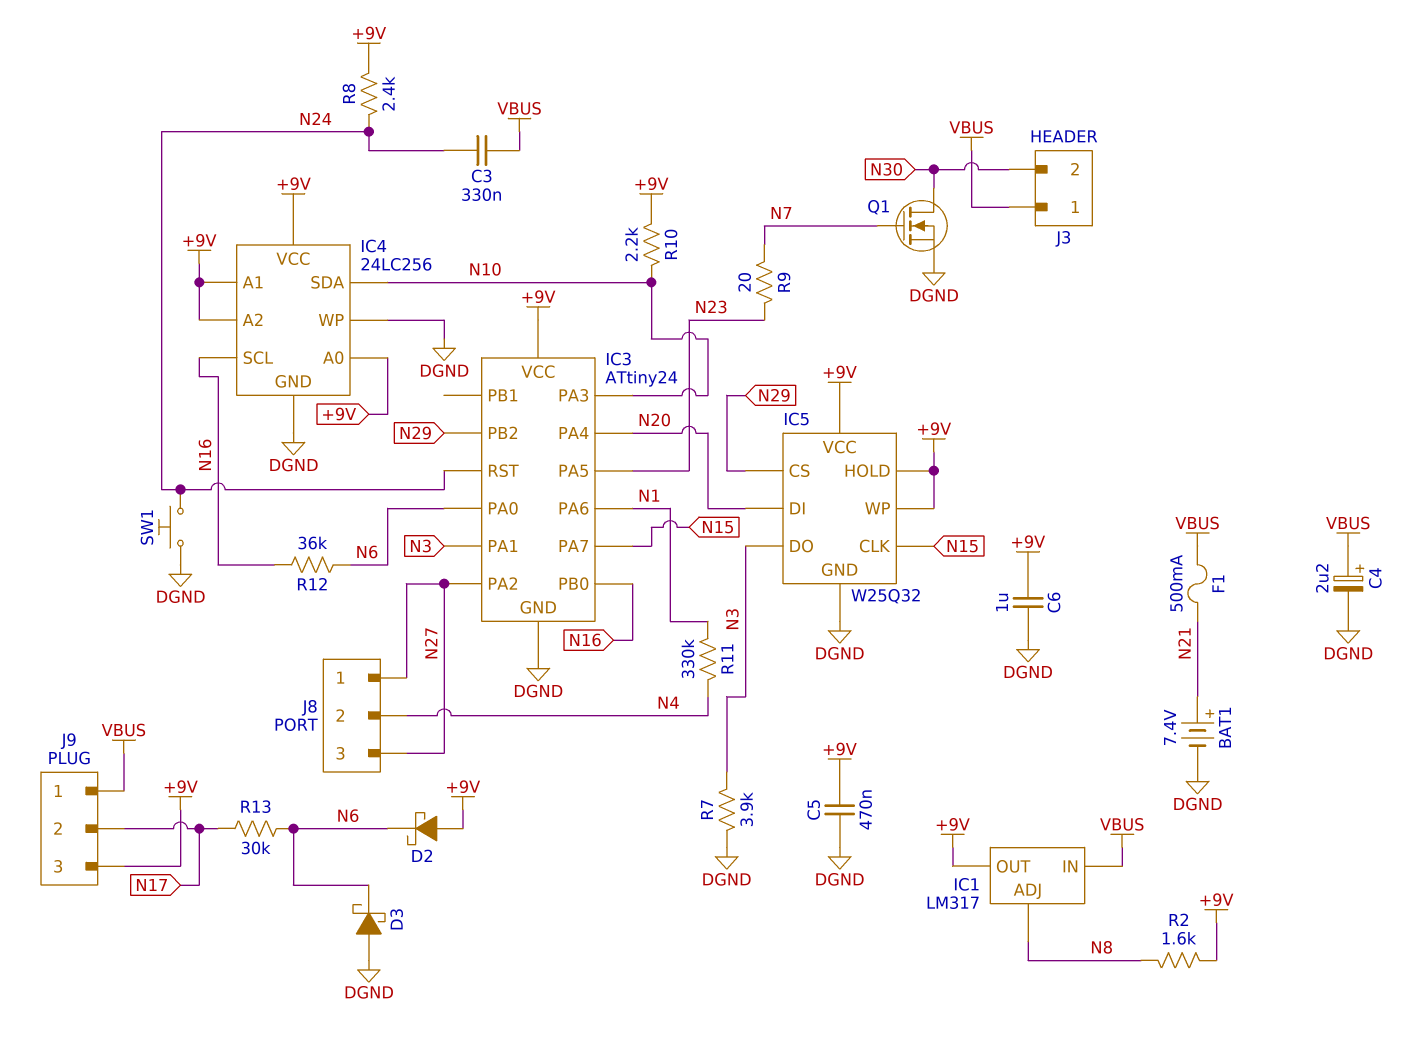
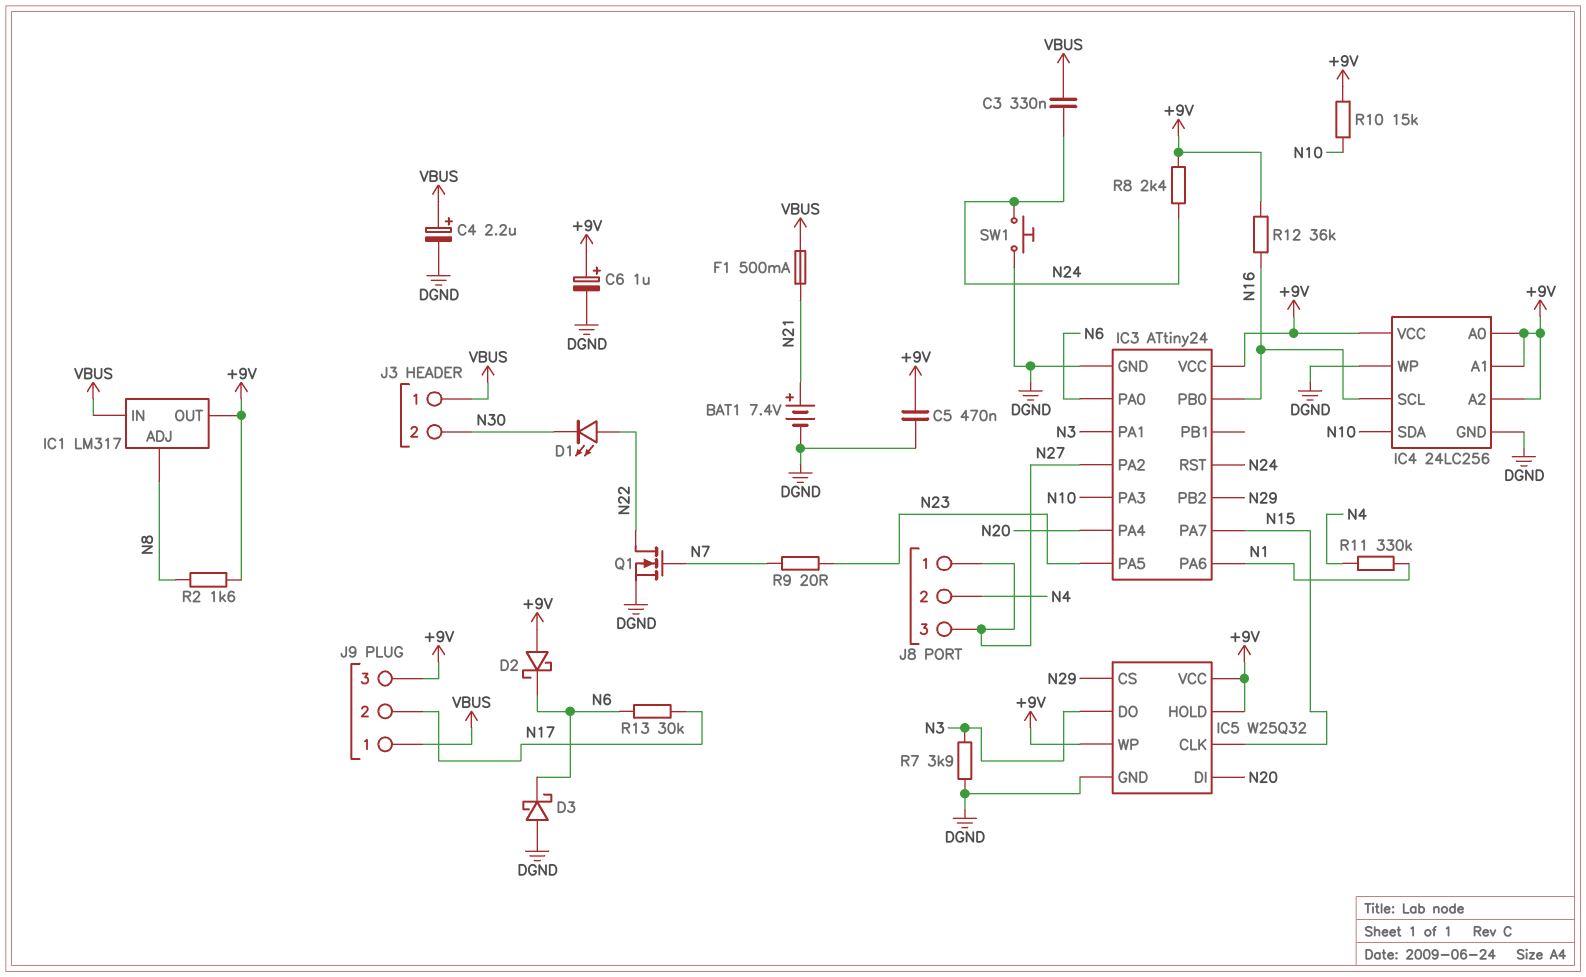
C6: 1uF (+9V, DGND) -> 1uF (plus +9V, minus DGND)
D1: none -> LED (A N22, K N30)
Q1: NMOS (G N7, D N30, S DGND) -> NMOS (G N7, D N22, S DGND)
R10: 2.2k (+9V, N10) -> 15k (+9V, N10)
R12: 36k (N6, N16) -> 36k (+9V, N16)

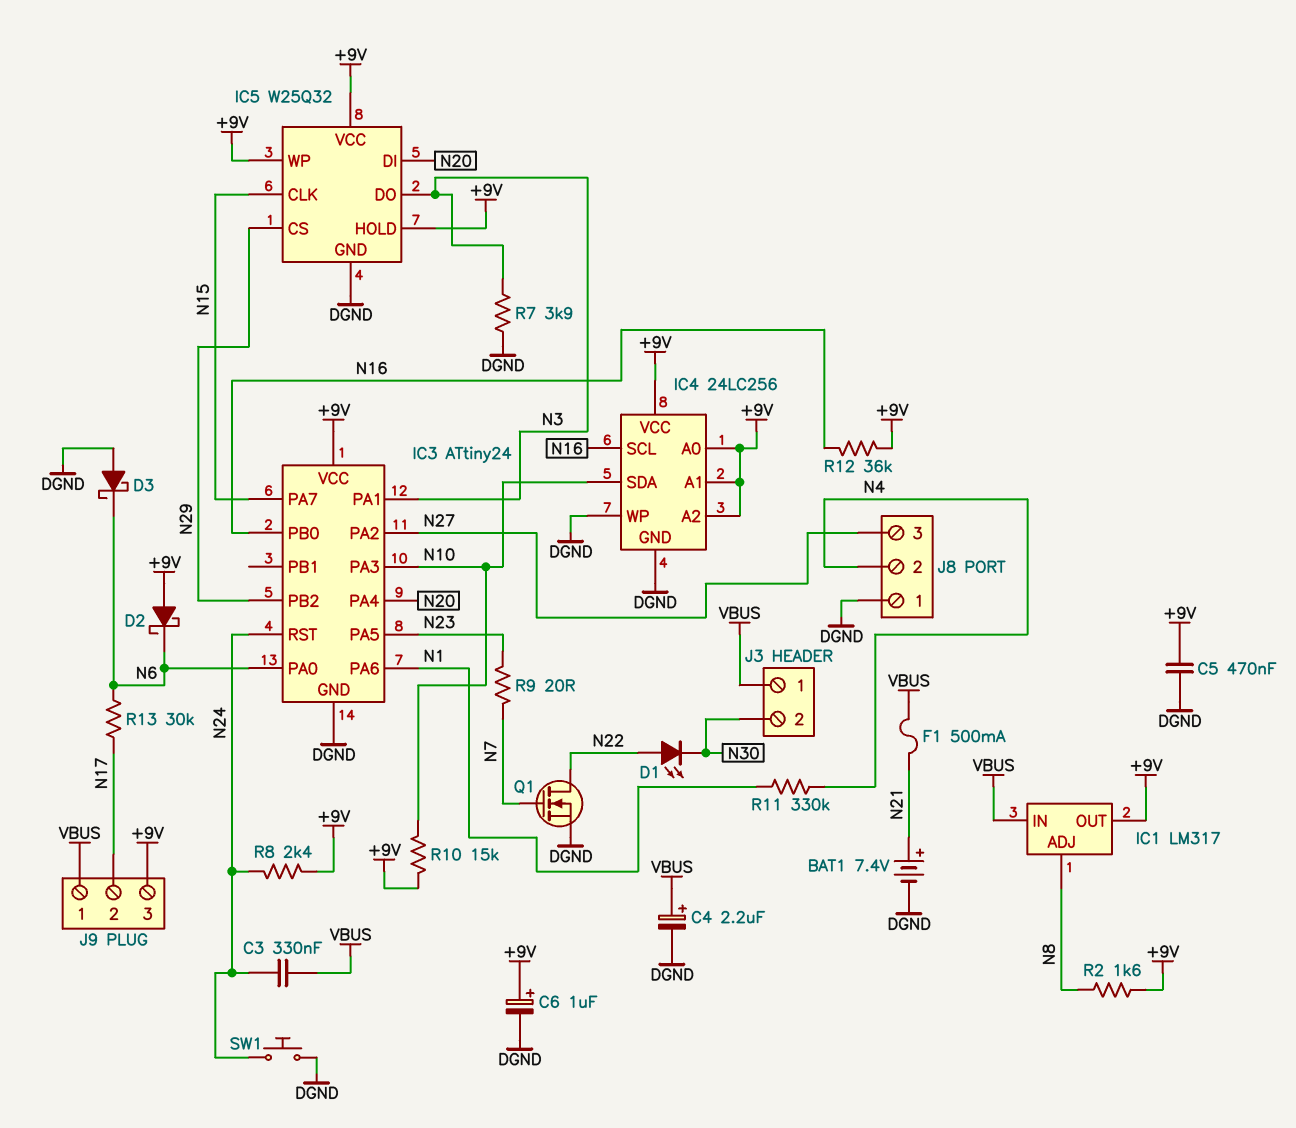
J8 pin 1: N27 -> DGND

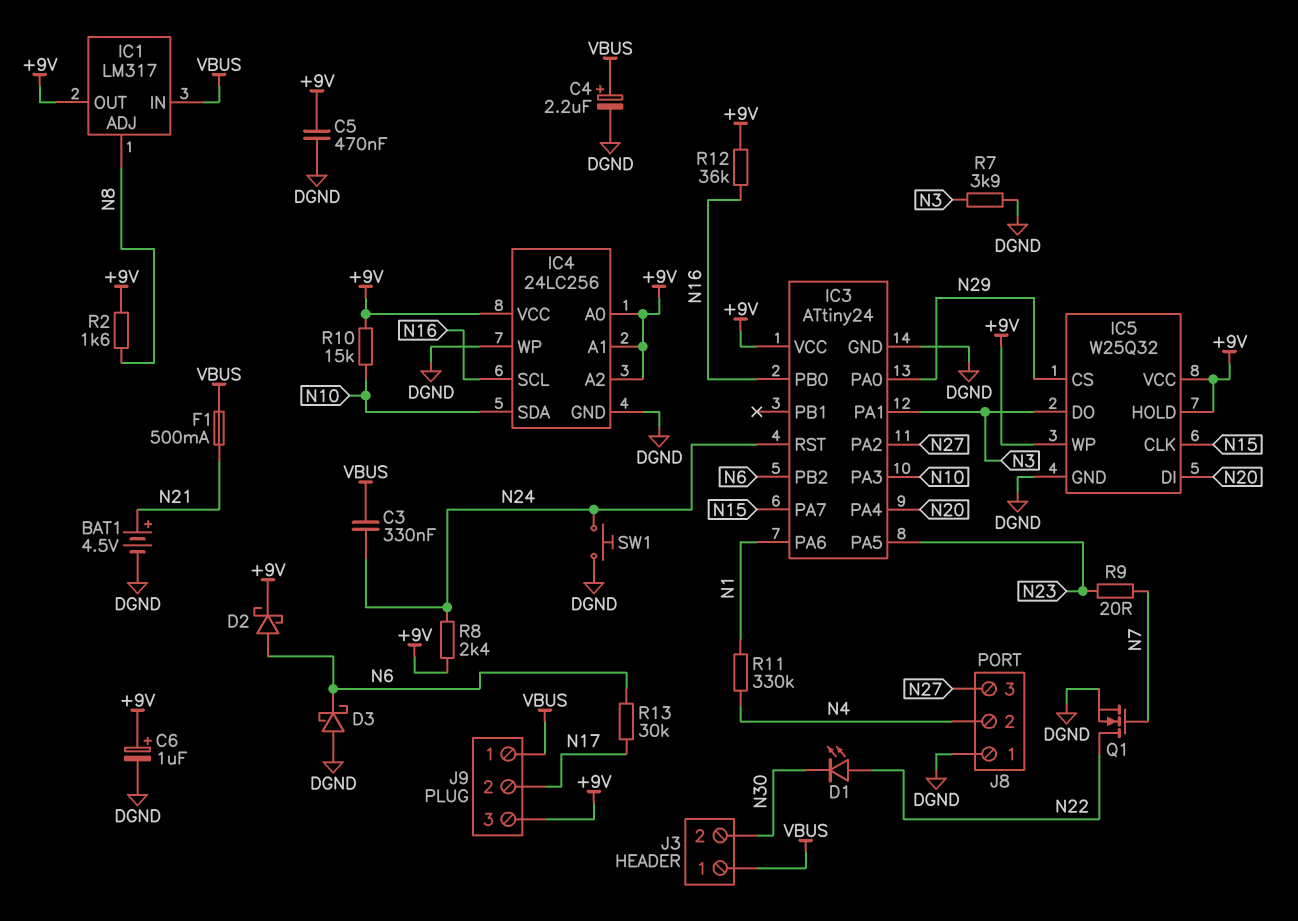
BAT1: 7.4V (plus N21, minus DGND) -> 4.5V (plus N21, minus DGND)
D2: schottky (A +9V, K N6) -> schottky (A N6, K +9V)
IC3 pin PA0: N6 -> N29
IC3 pin PB2: N29 -> N6

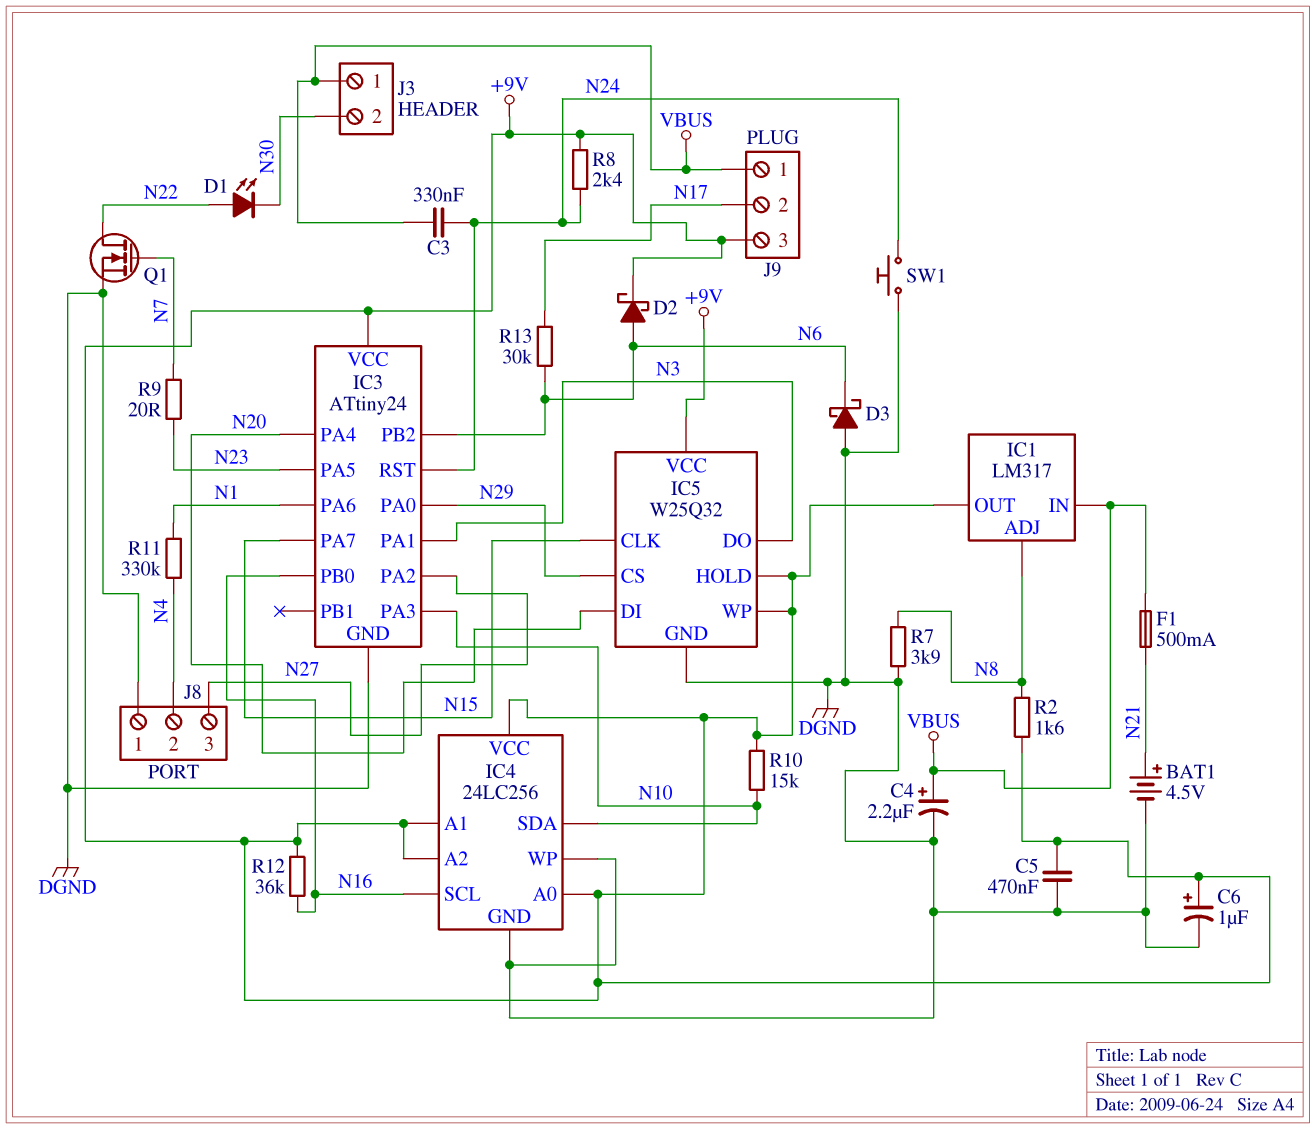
R7: 3.9k (DGND, N3) -> 3.9k (DGND, N8)

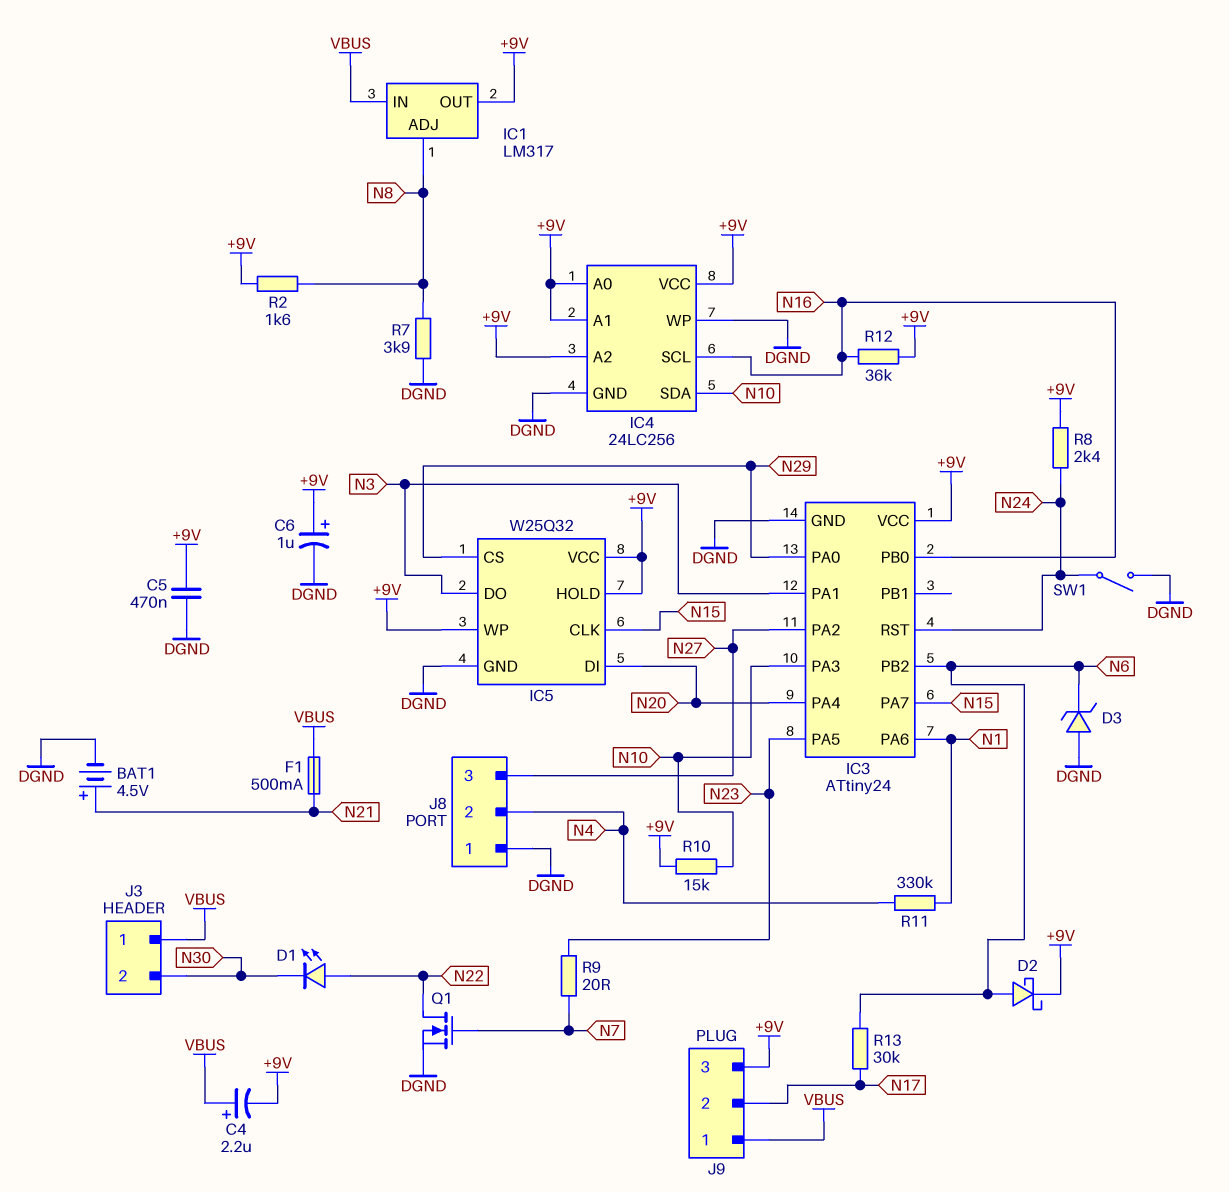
C3: 330nF (N24, VBUS) -> none
C4: 2.2uF (plus VBUS, minus DGND) -> 2.2uF (plus VBUS, minus +9V)
D3: schottky (A DGND, K N6) -> zener (A DGND, K N6)
SW1: button (DGND, N24) -> switch (DGND, N24)

